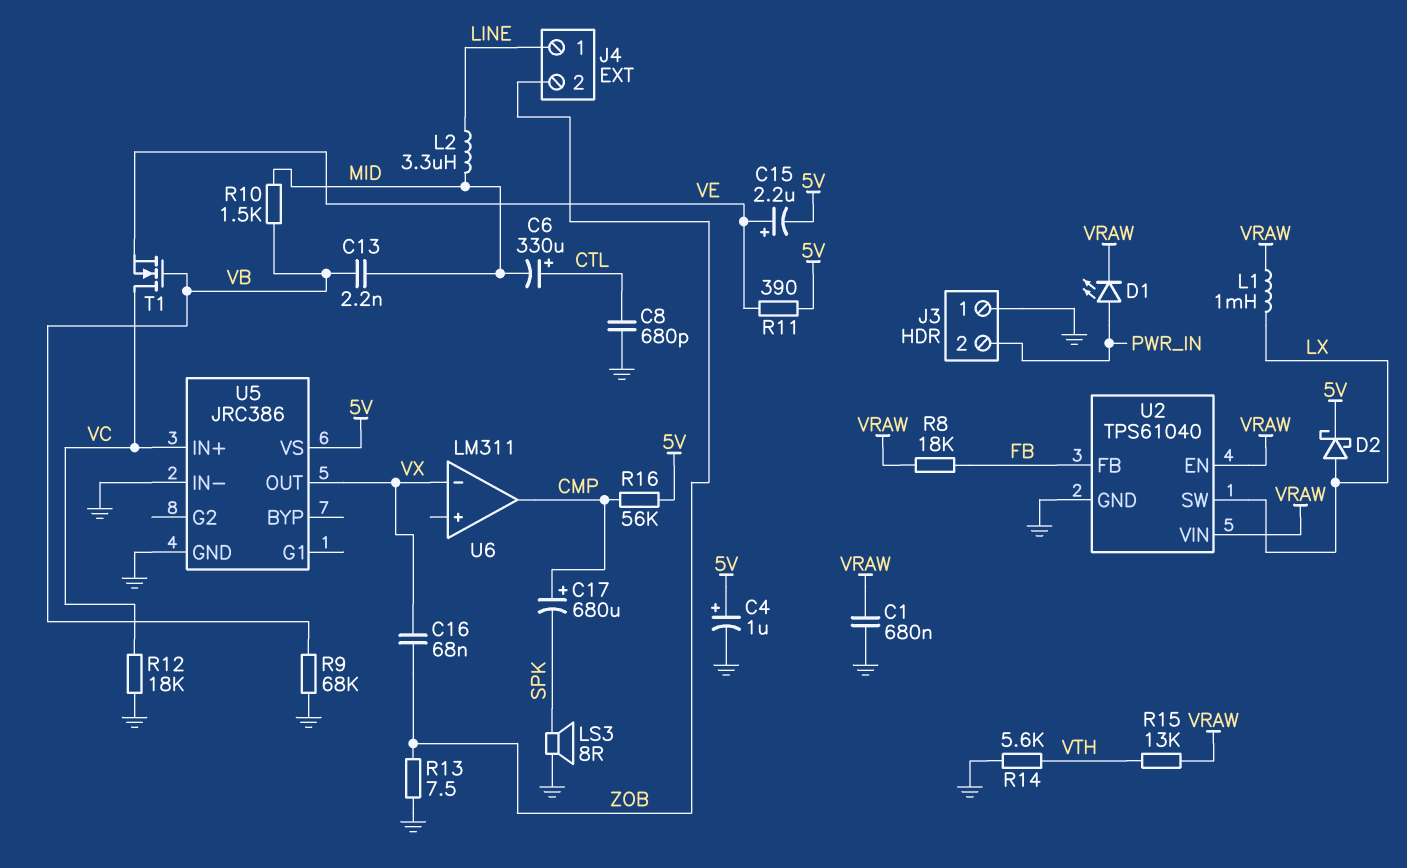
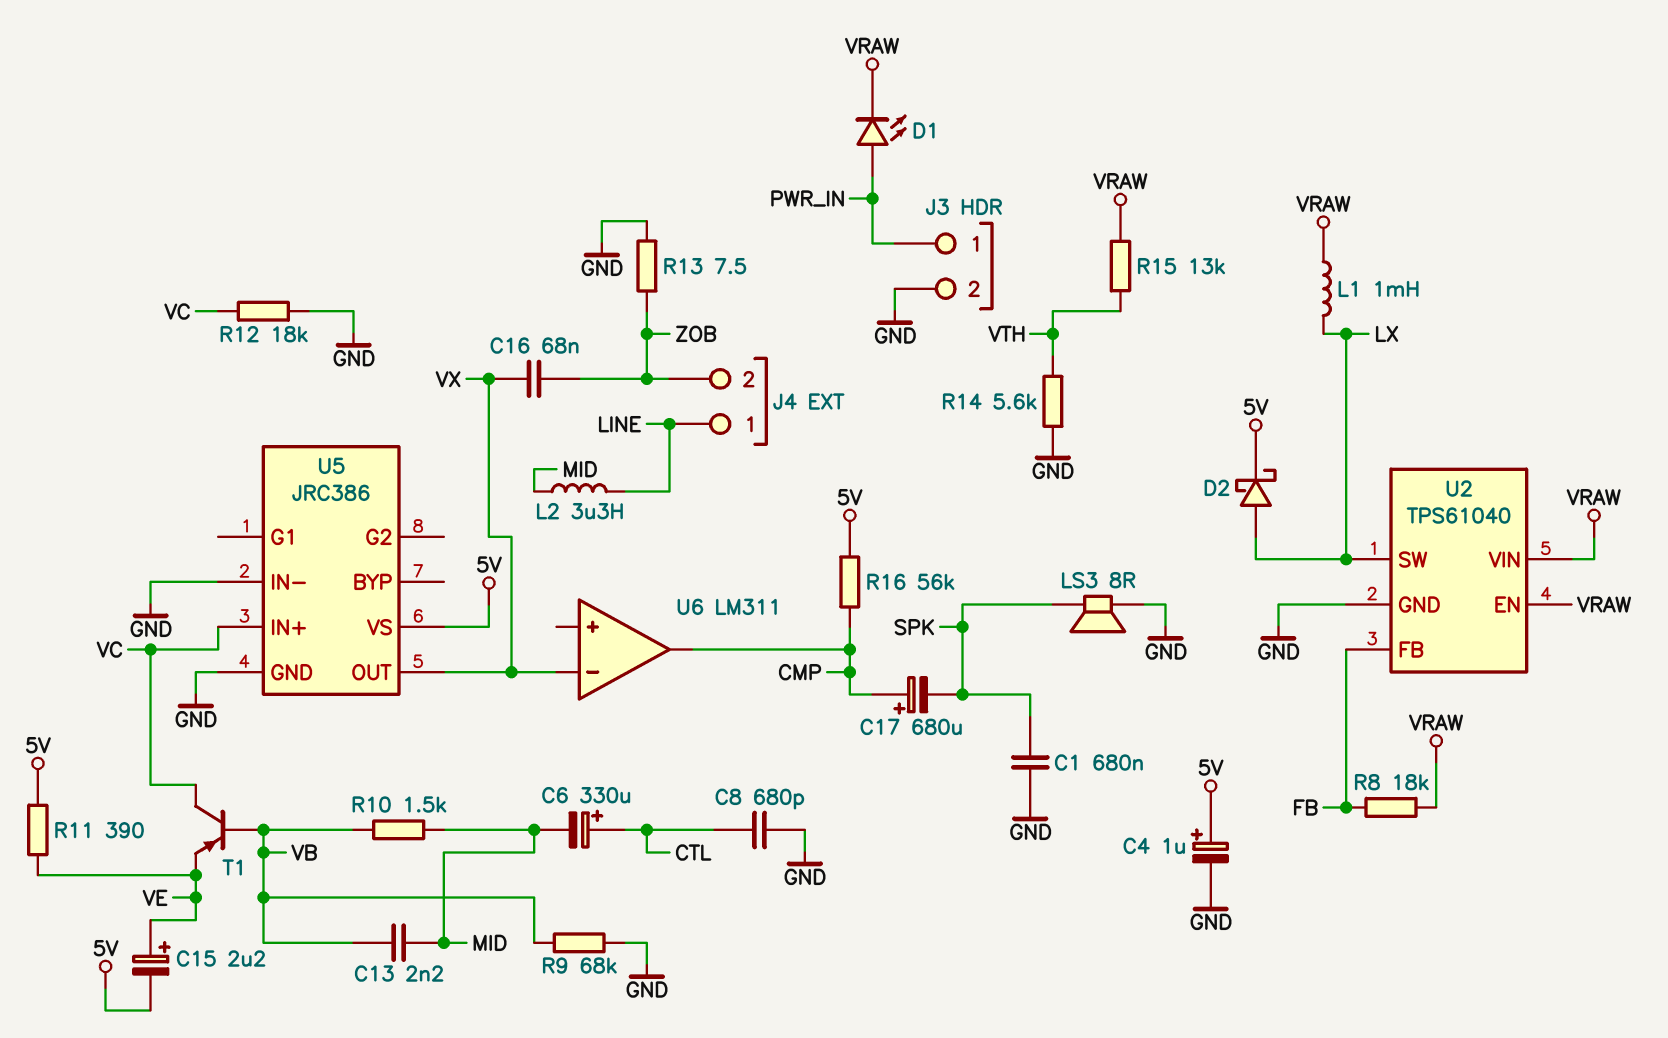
C1: 680nF (GND, VRAW) -> 680nF (GND, SPK)
J3 pin 1: GND -> PWR_IN
J3 pin 2: PWR_IN -> GND
T1: NMOS (G VB, D VC, S VE) -> PNP (B VB, C VC, E VE)

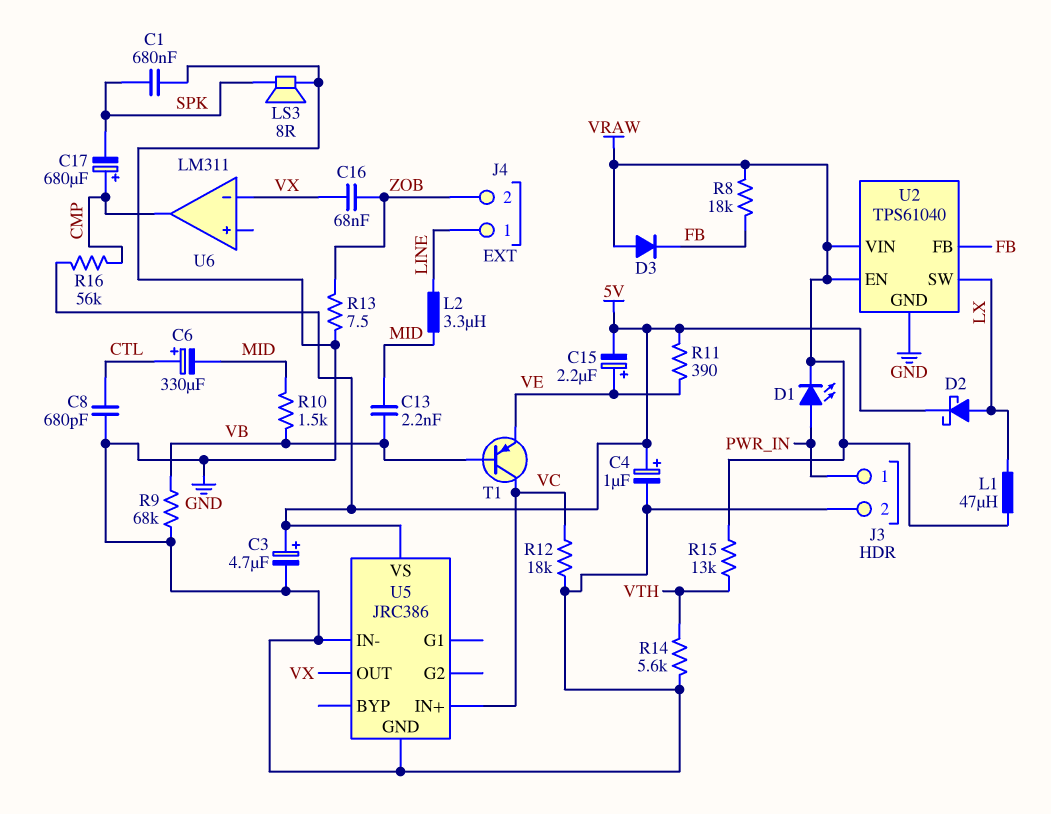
C3: none -> 4.7uF (plus 5V, minus GND)
D3: none -> diode (A VRAW, K FB)
L1: 1mH (LX, VRAW) -> 47uH (LX, VRAW)

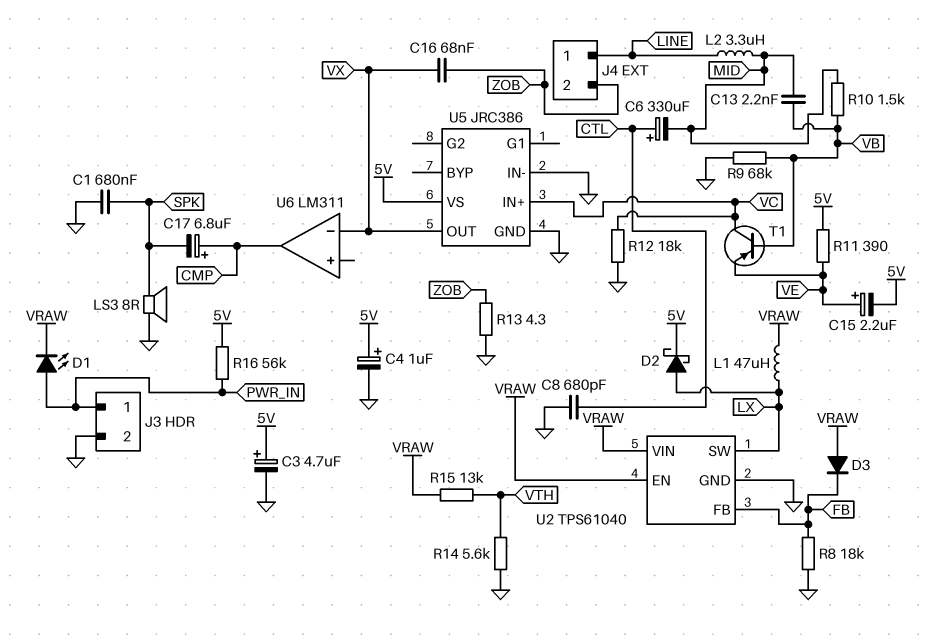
C17: 680uF (plus CMP, minus SPK) -> 6.8uF (plus CMP, minus SPK)
R8: 18k (FB, VRAW) -> 18k (FB, GND)
R13: 7.5 (GND, ZOB) -> 4.3 (GND, ZOB)
R16: 56k (5V, CMP) -> 56k (5V, PWR_IN)

